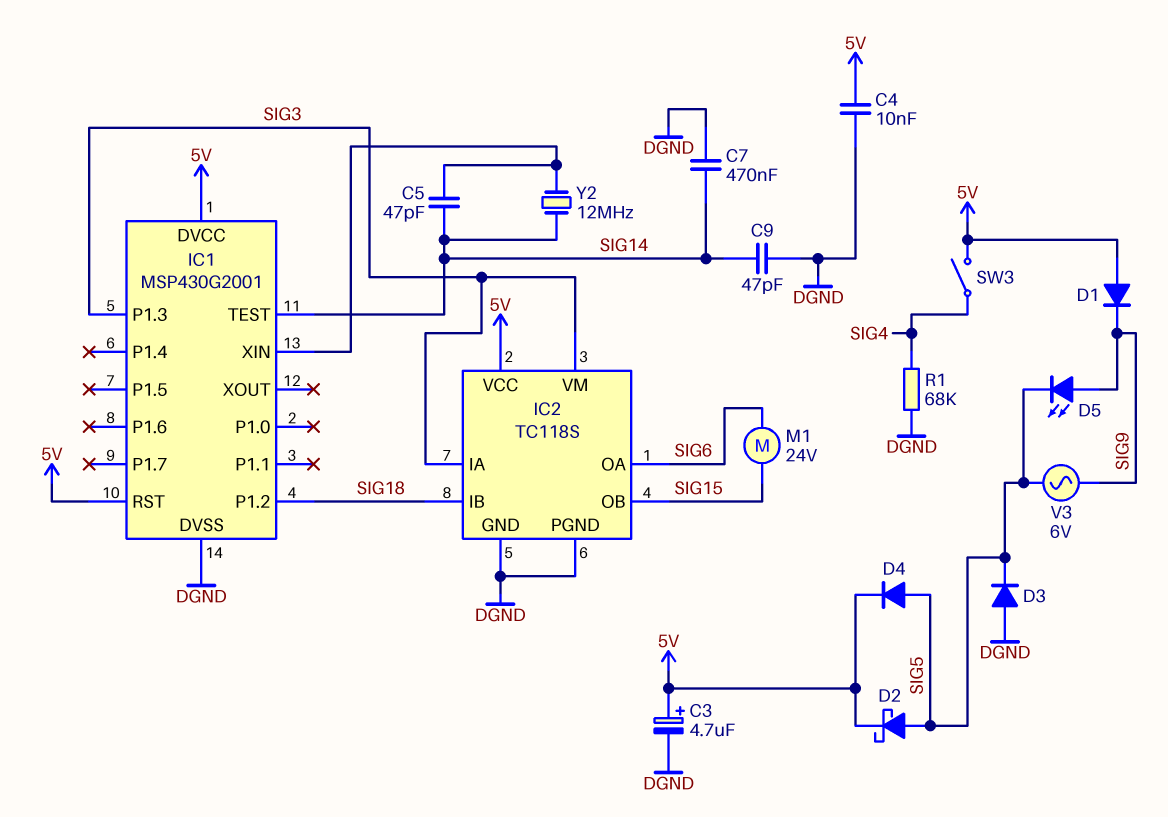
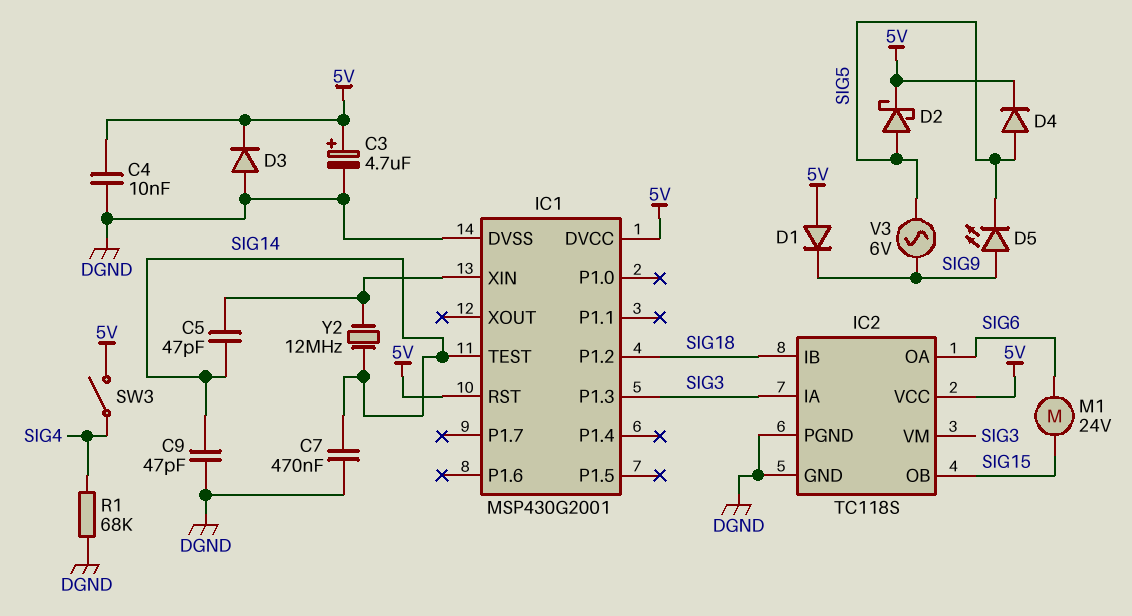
D3: diode (A DGND, K SIG5) -> diode (A DGND, K 5V)

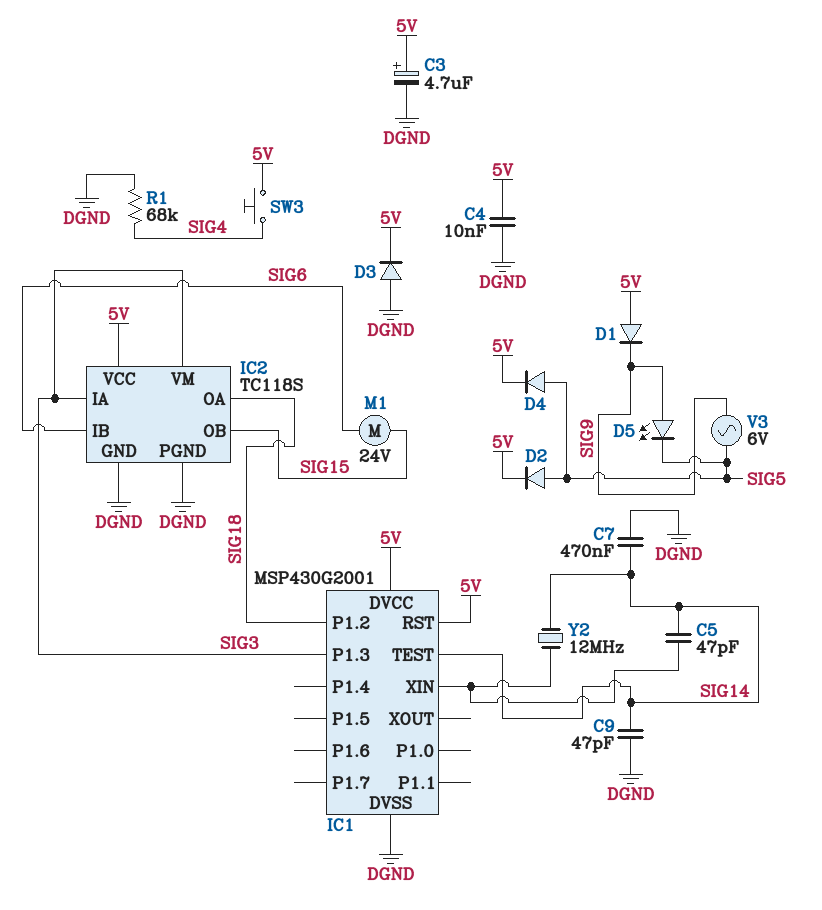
D2: schottky (A SIG5, K 5V) -> diode (A SIG5, K 5V)
IC2 pin IB: SIG18 -> SIG6
IC2 pin OA: SIG6 -> SIG18
SW3: switch (5V, SIG4) -> button (5V, SIG4)

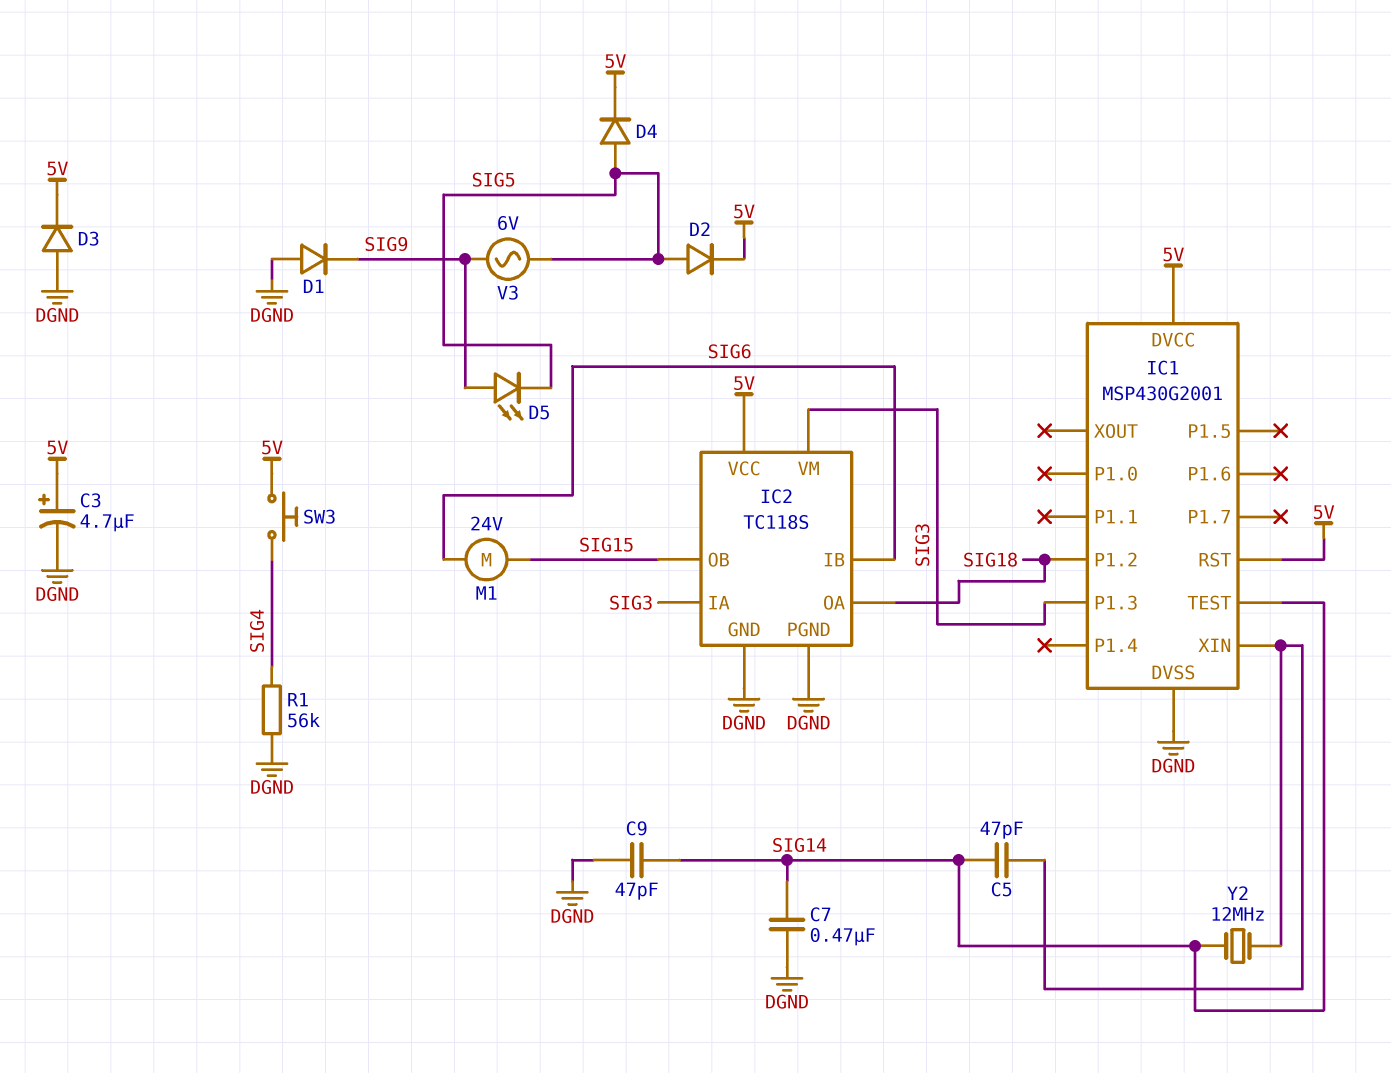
C4: 10nF (5V, DGND) -> none
D1: diode (A 5V, K SIG9) -> diode (A DGND, K SIG9)
R1: 68k (DGND, SIG4) -> 56k (DGND, SIG4)

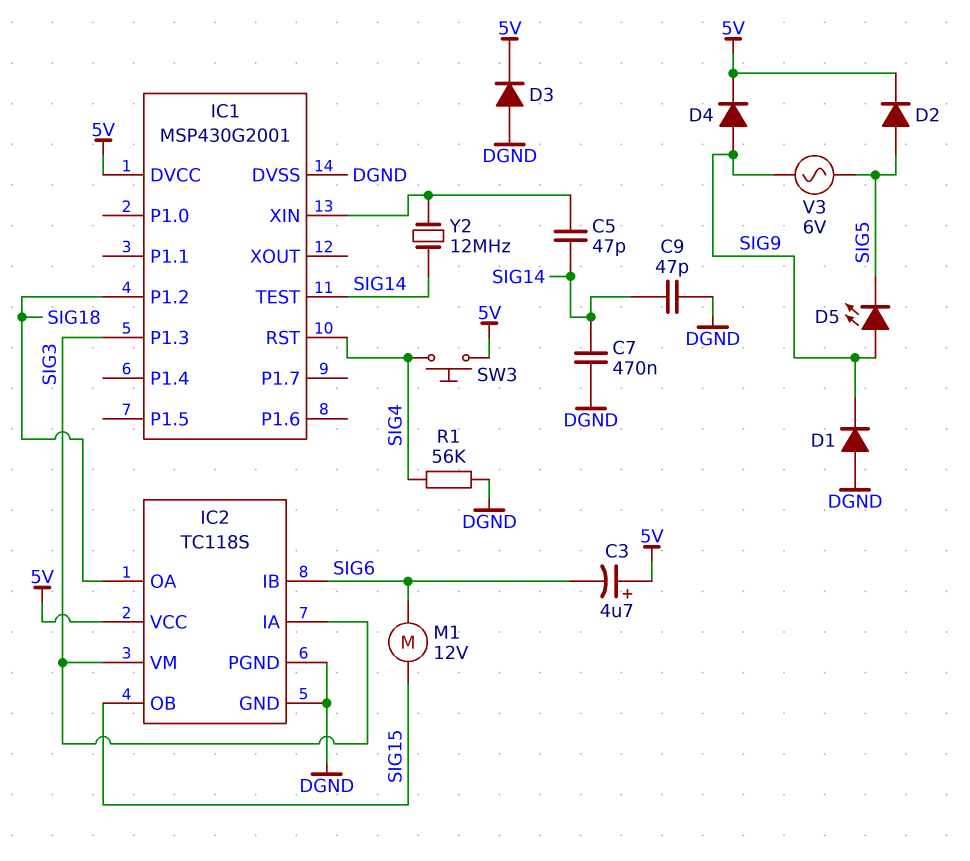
C3: 4.7uF (plus 5V, minus DGND) -> 4.7uF (plus 5V, minus SIG6)
D4: diode (A SIG5, K 5V) -> diode (A SIG9, K 5V)
IC1 pin RST: 5V -> SIG4
M1: motor 24V (SIG6, SIG15) -> motor 12V (SIG6, SIG15)

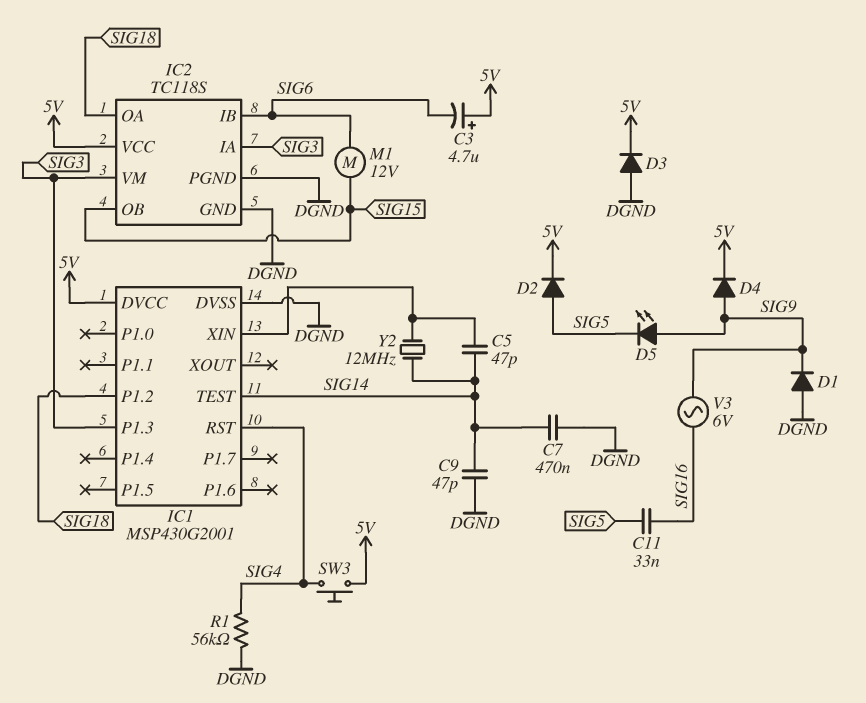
C11: none -> 33nF (SIG5, SIG16)
V3: AC 6V (SIG5, SIG9) -> AC 6V (SIG9, SIG16)

